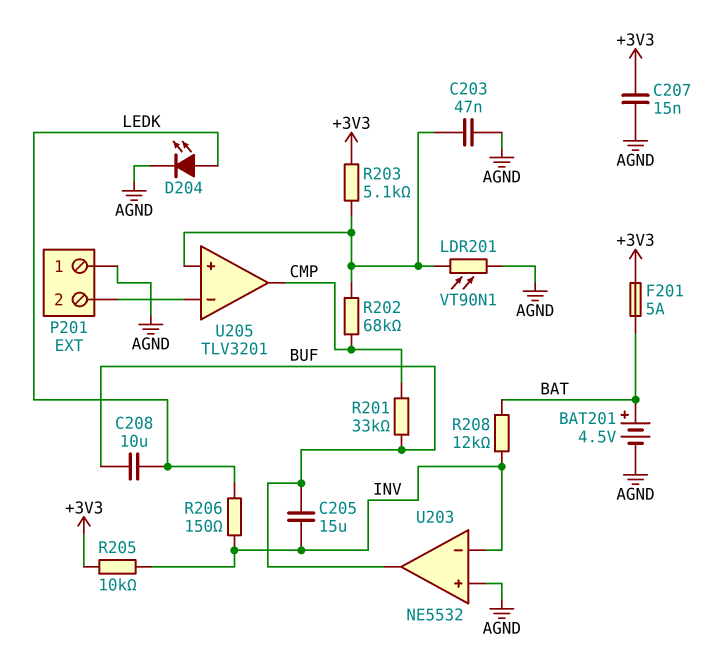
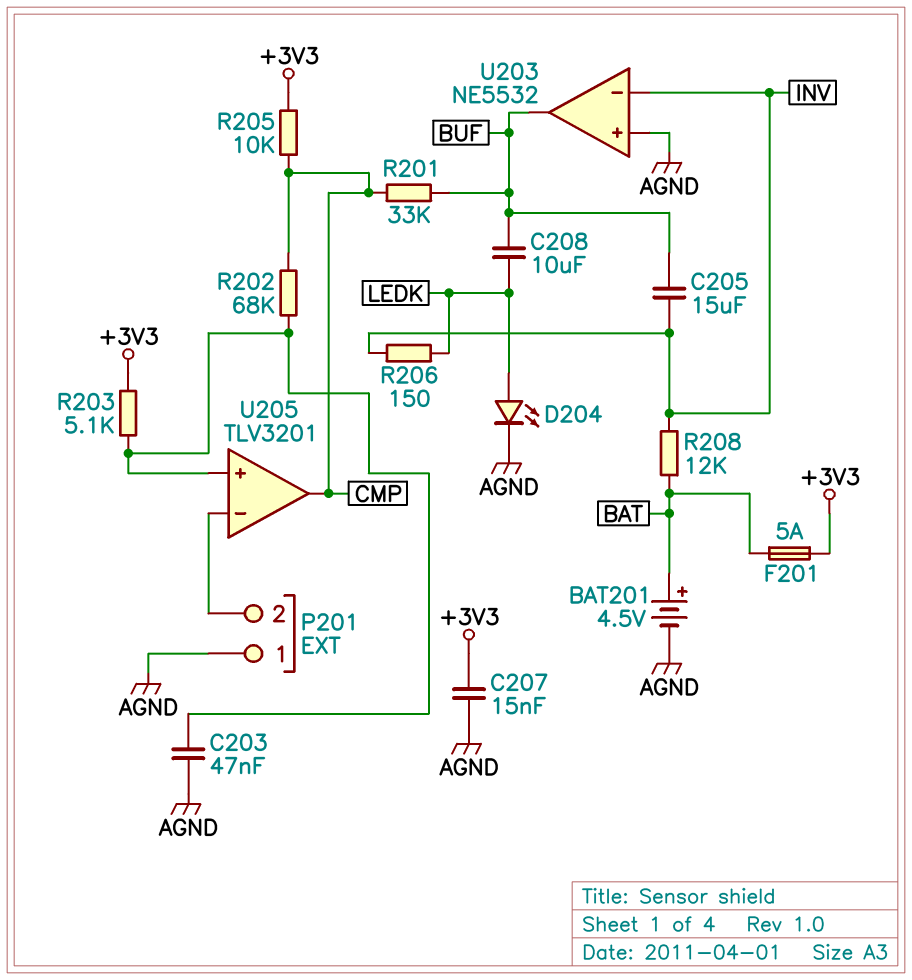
LDR201: VT90N1 (AGND, U205/in+) -> none
R205: 10k (+3V3, INV) -> 10k (+3V3, CMP)

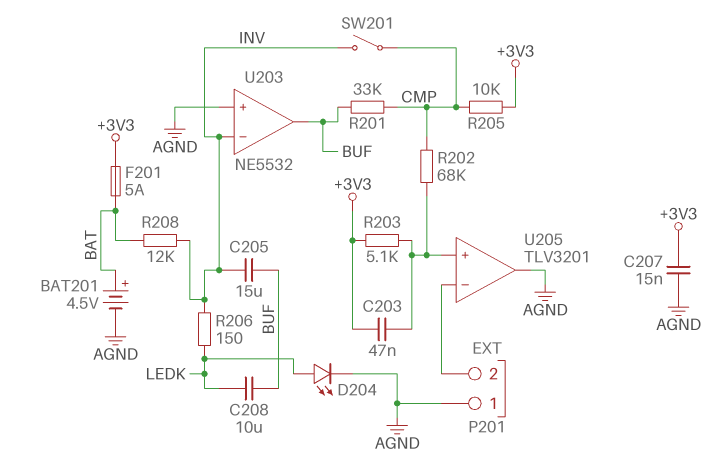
C203: 47nF (AGND, U205/in+) -> 47nF (+3V3, U205/in+)
SW201: none -> switch (CMP, INV)
U205 pin out: CMP -> AGND

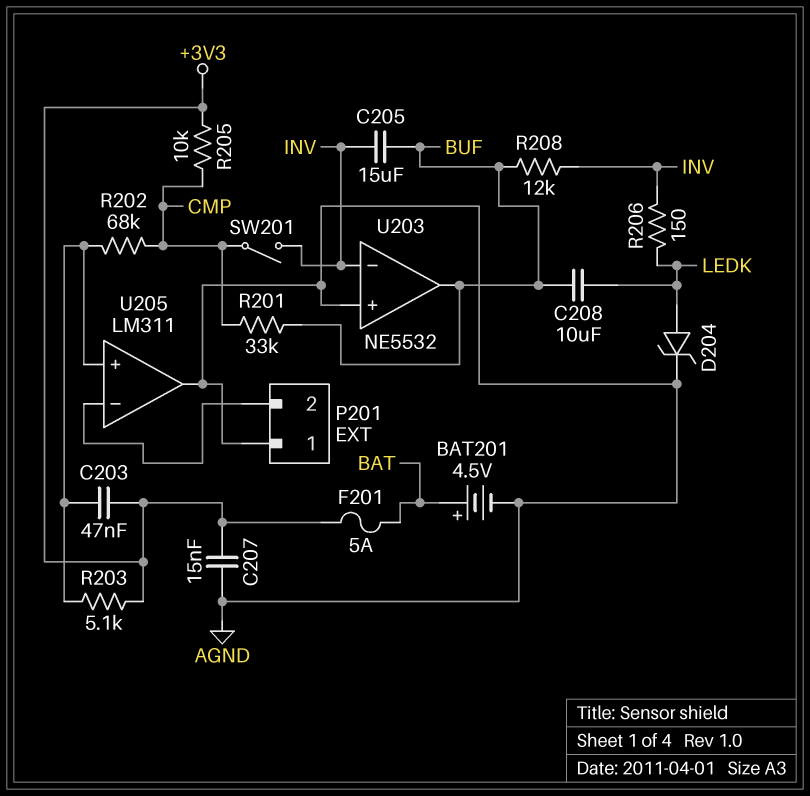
D204: LED (A LEDK, K AGND) -> zener (A LEDK, K AGND)
R208: 12k (BAT, INV) -> 12k (BUF, INV)
U205: TLV3201 -> LM311

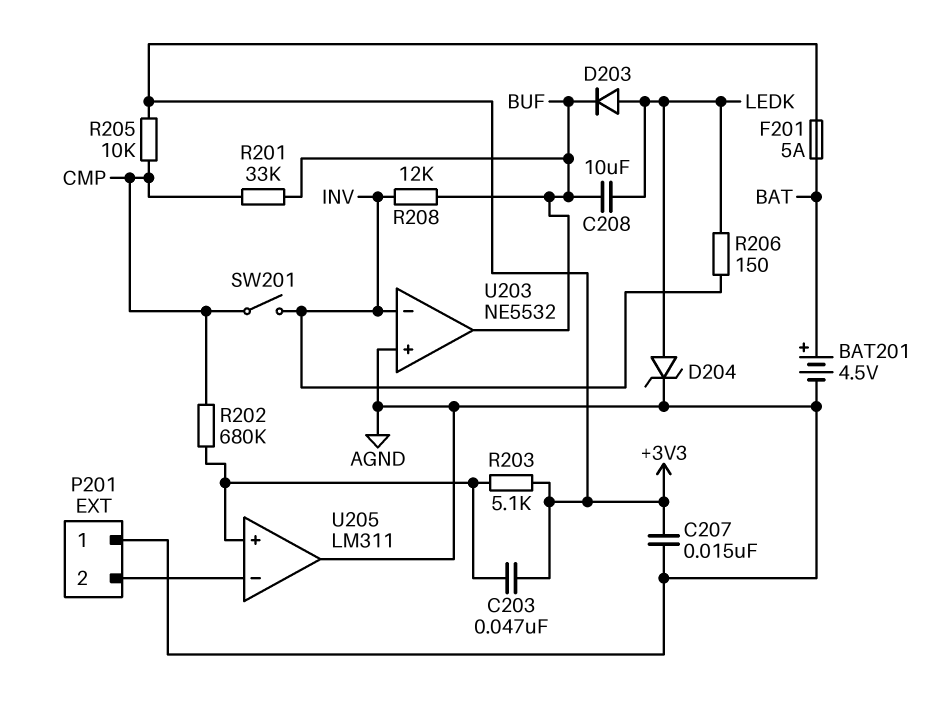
C205: 15uF (BUF, INV) -> none
D203: none -> diode (A LEDK, K BUF)
R202: 68k (CMP, U205/in+) -> 680k (CMP, U205/in+)

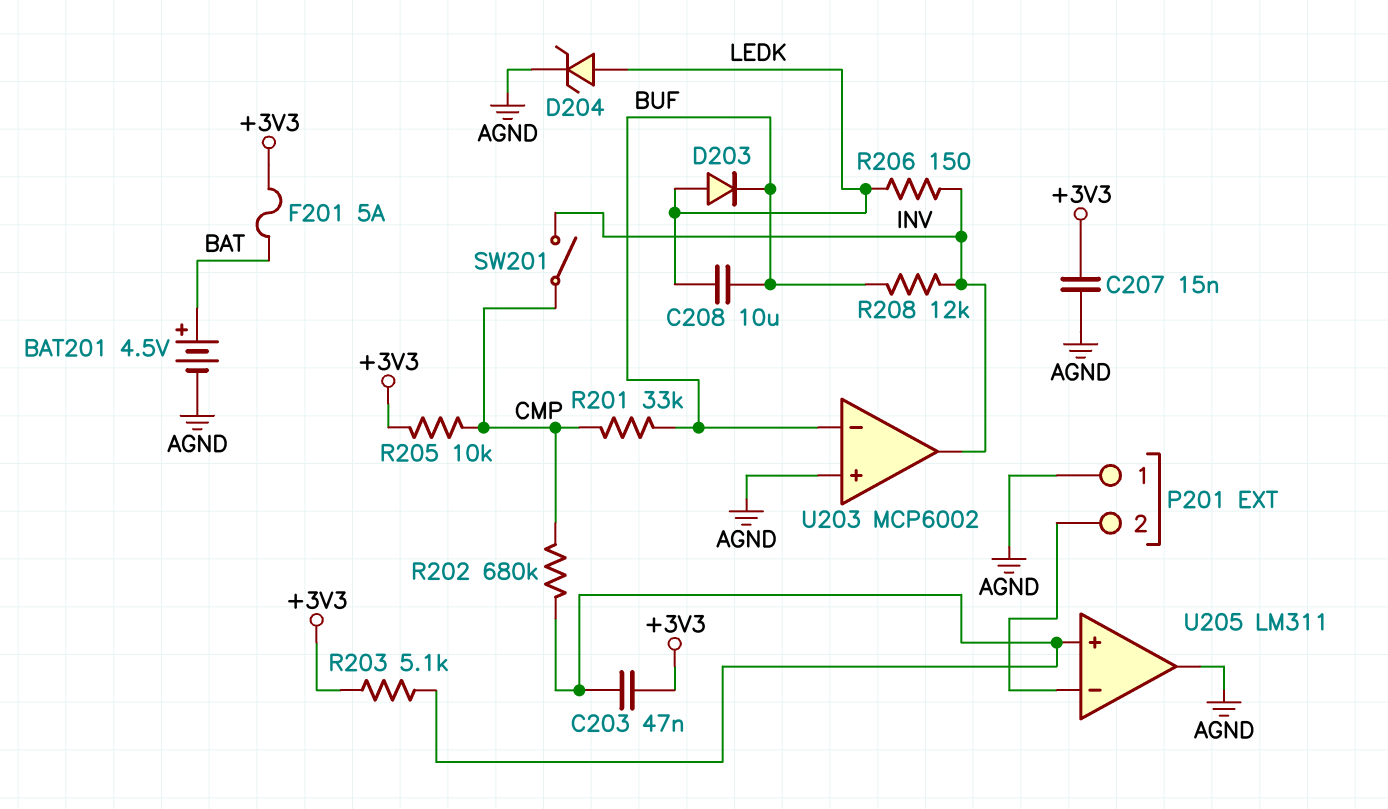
U203: NE5532 -> MCP6002
U203 pin in-: INV -> BUF
U203 pin out: BUF -> INV

